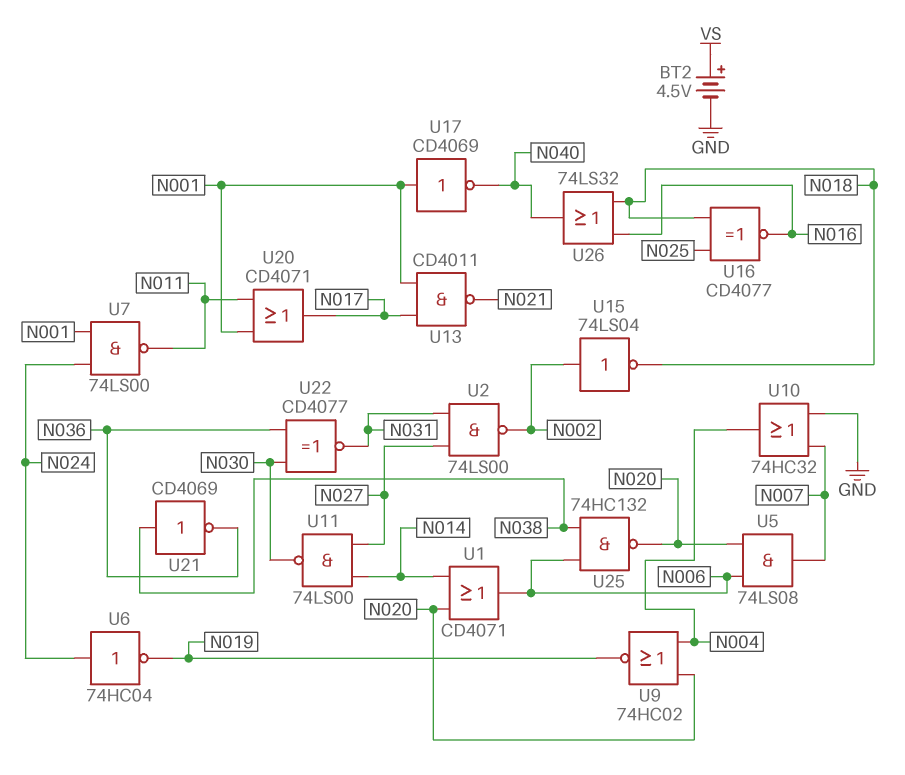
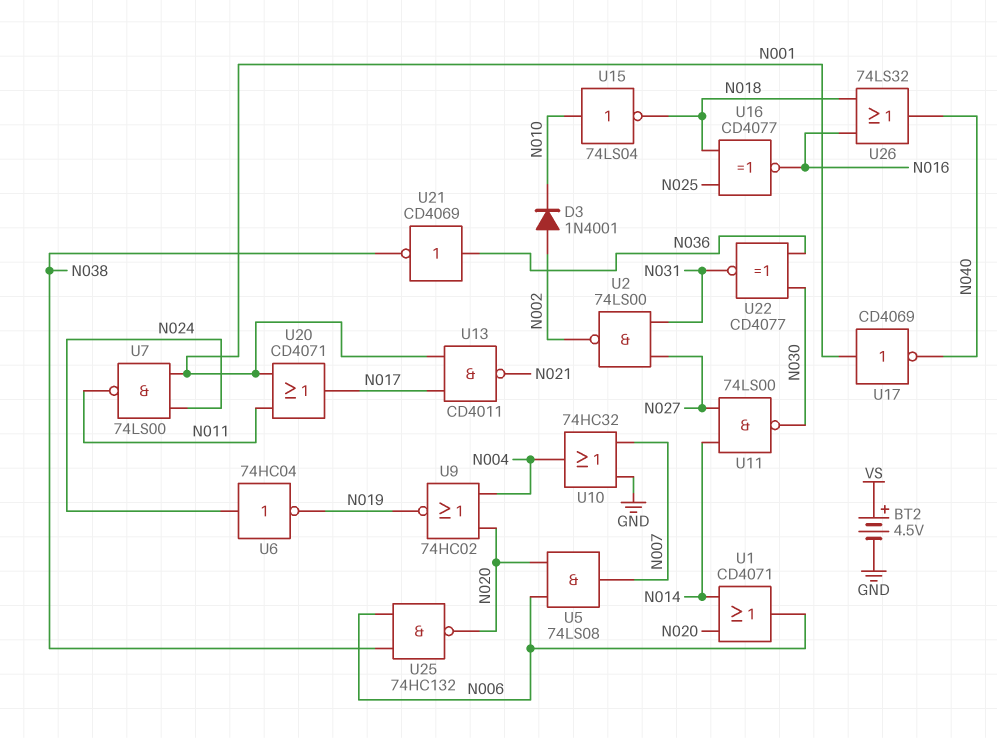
D3: none -> diode 1N4001 (A N002, K N010)
U15: NOT 74LS04 (in N002, out N018) -> NOT 74LS04 (in N010, out N018)
U21: NOT CD4069 (in N038, out N036) -> NOT CD4069 (in N036, out N038)

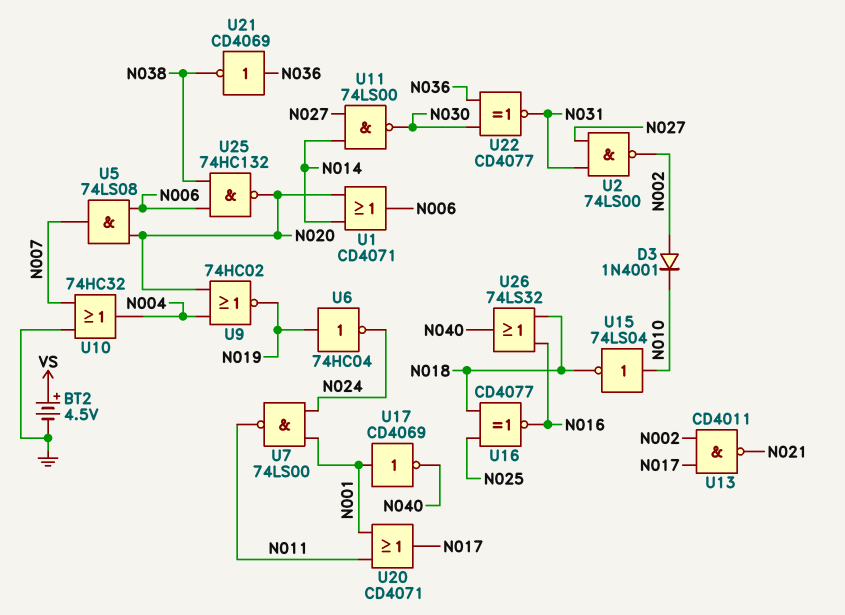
U6: NOT 74HC04 (in N024, out N019) -> NOT 74HC04 (in N019, out N024)
U13: NAND CD4011 (in N001, in N017, out N021) -> NAND CD4011 (in N002, in N017, out N021)

